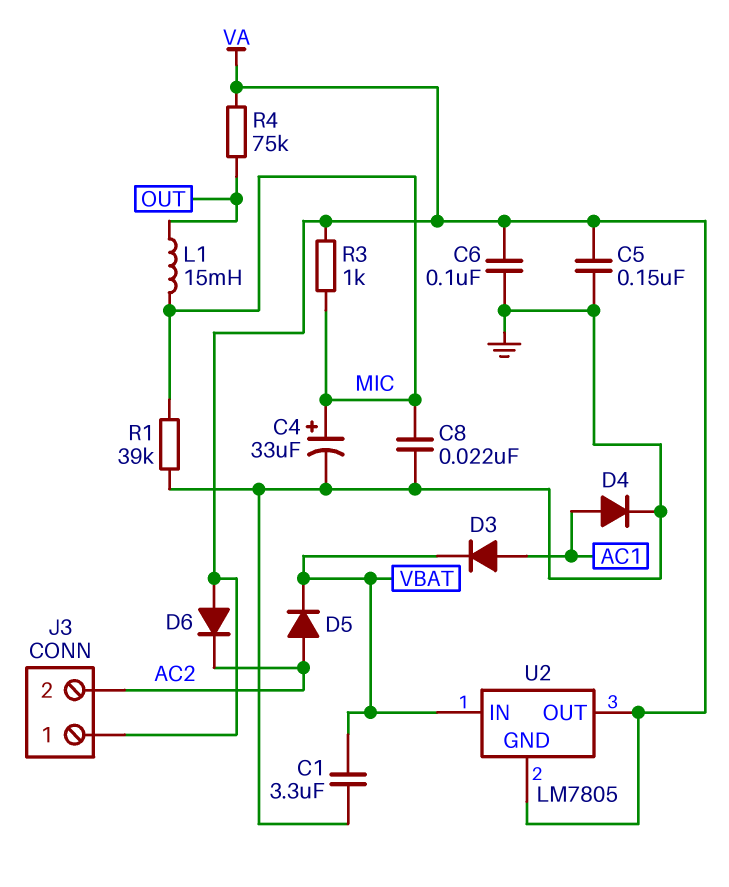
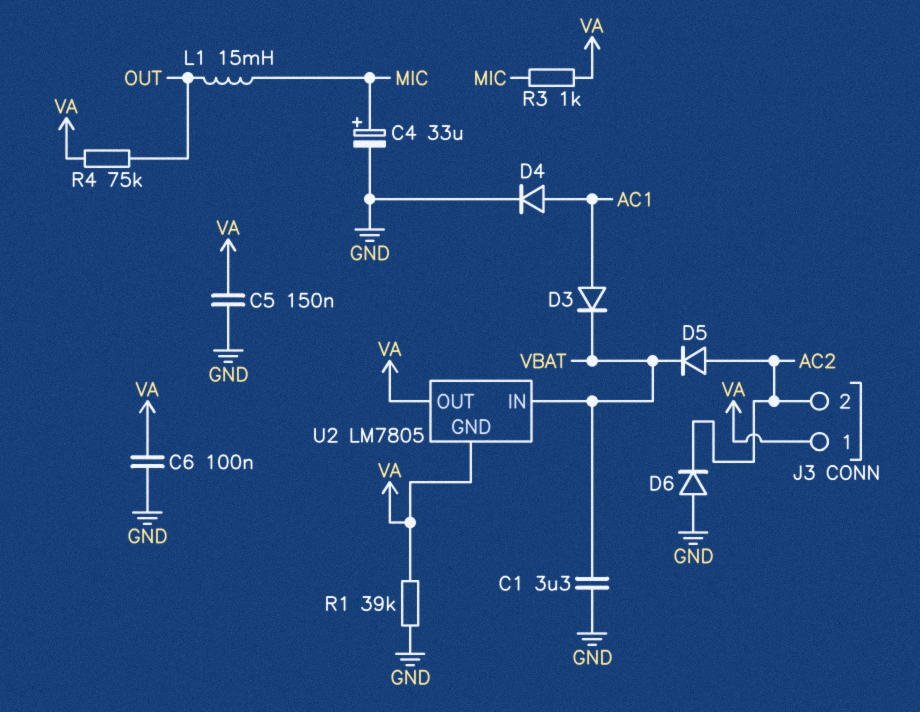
C8: 22nF (GND, MIC) -> none
D6: diode (A VA, K AC2) -> diode (A GND, K AC2)
R1: 39k (GND, MIC) -> 39k (GND, VA)

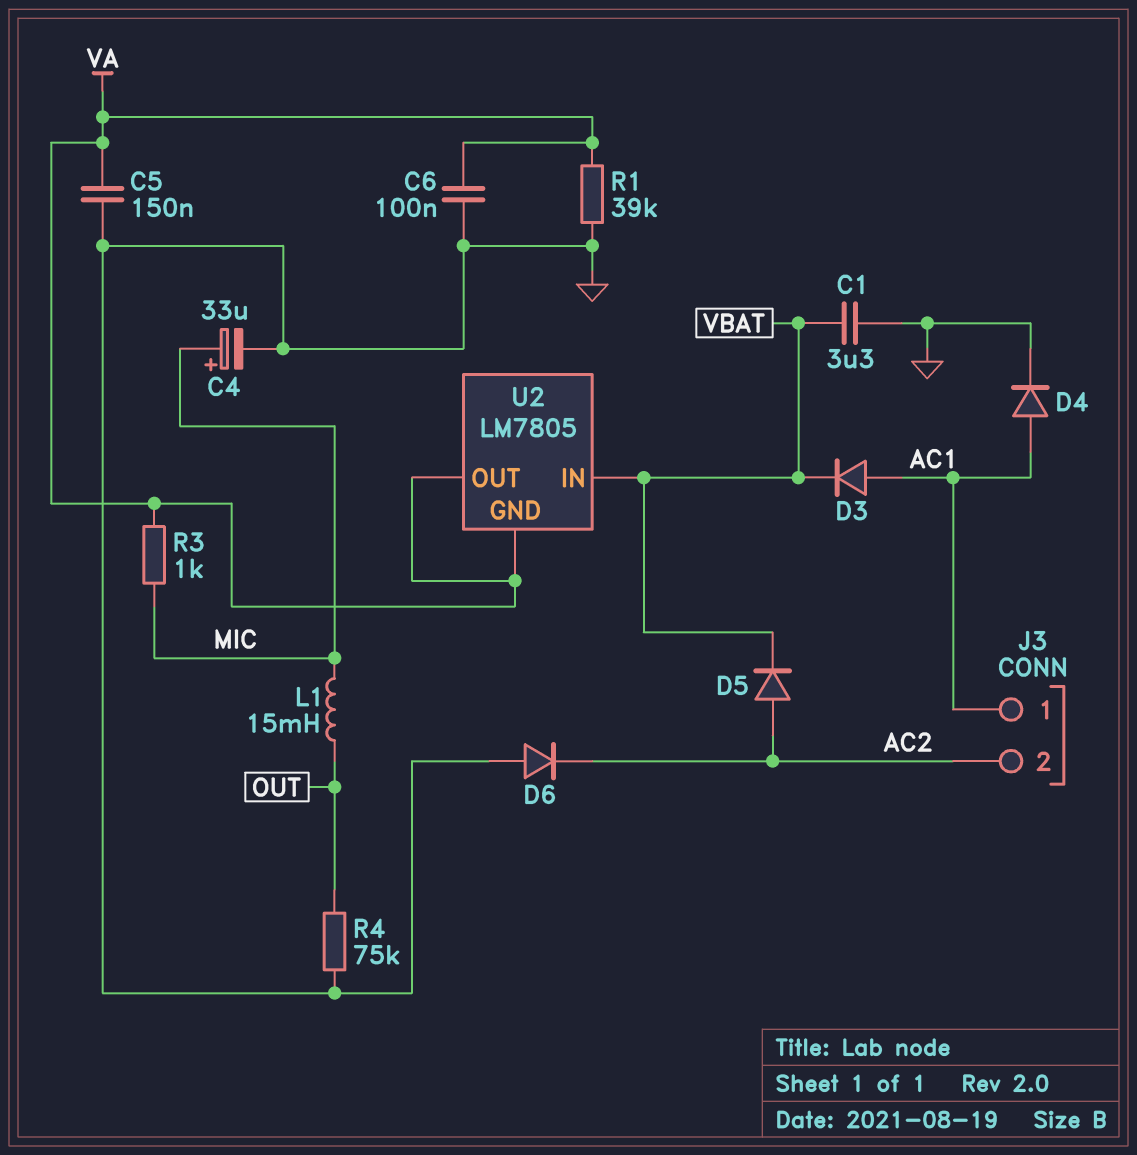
J3 pin 1: VA -> AC1
R4: 75k (OUT, VA) -> 75k (GND, OUT)

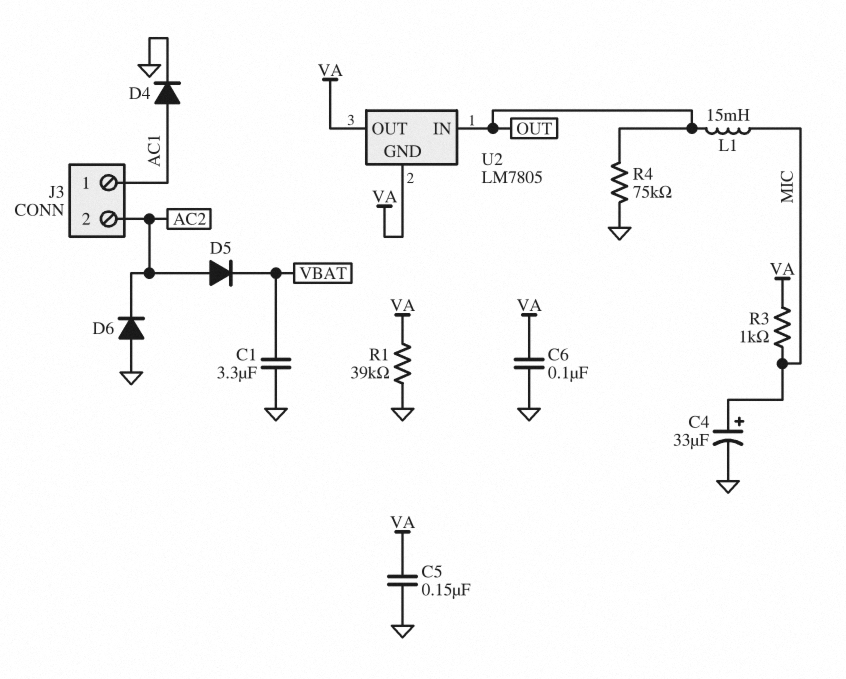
D3: diode (A AC1, K VBAT) -> none
U2 pin IN: VBAT -> OUT

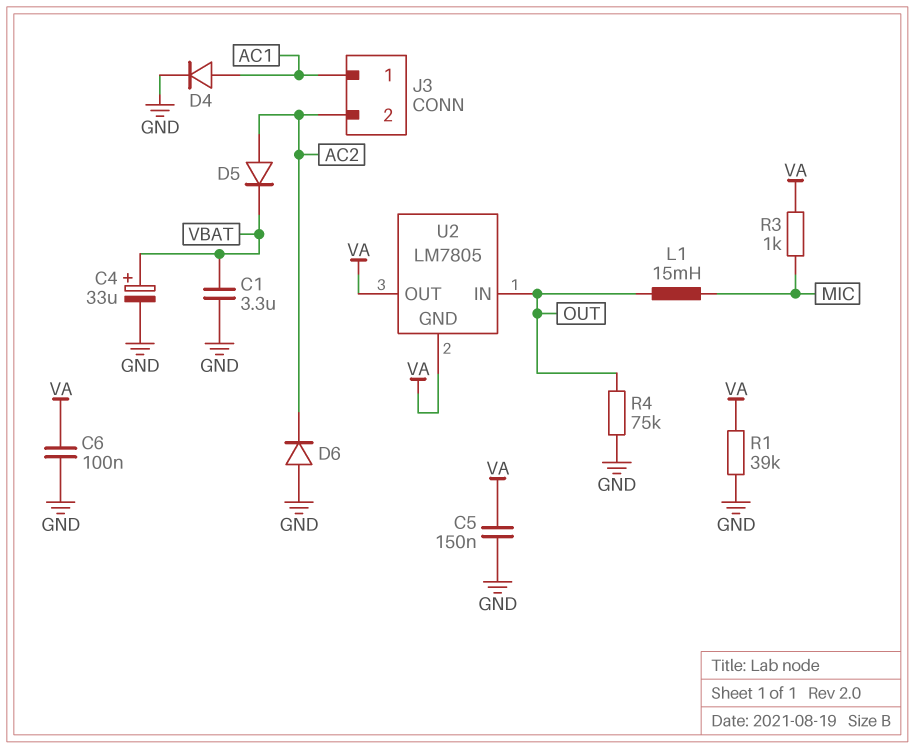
C4: 33uF (plus MIC, minus GND) -> 33uF (plus VBAT, minus GND)

